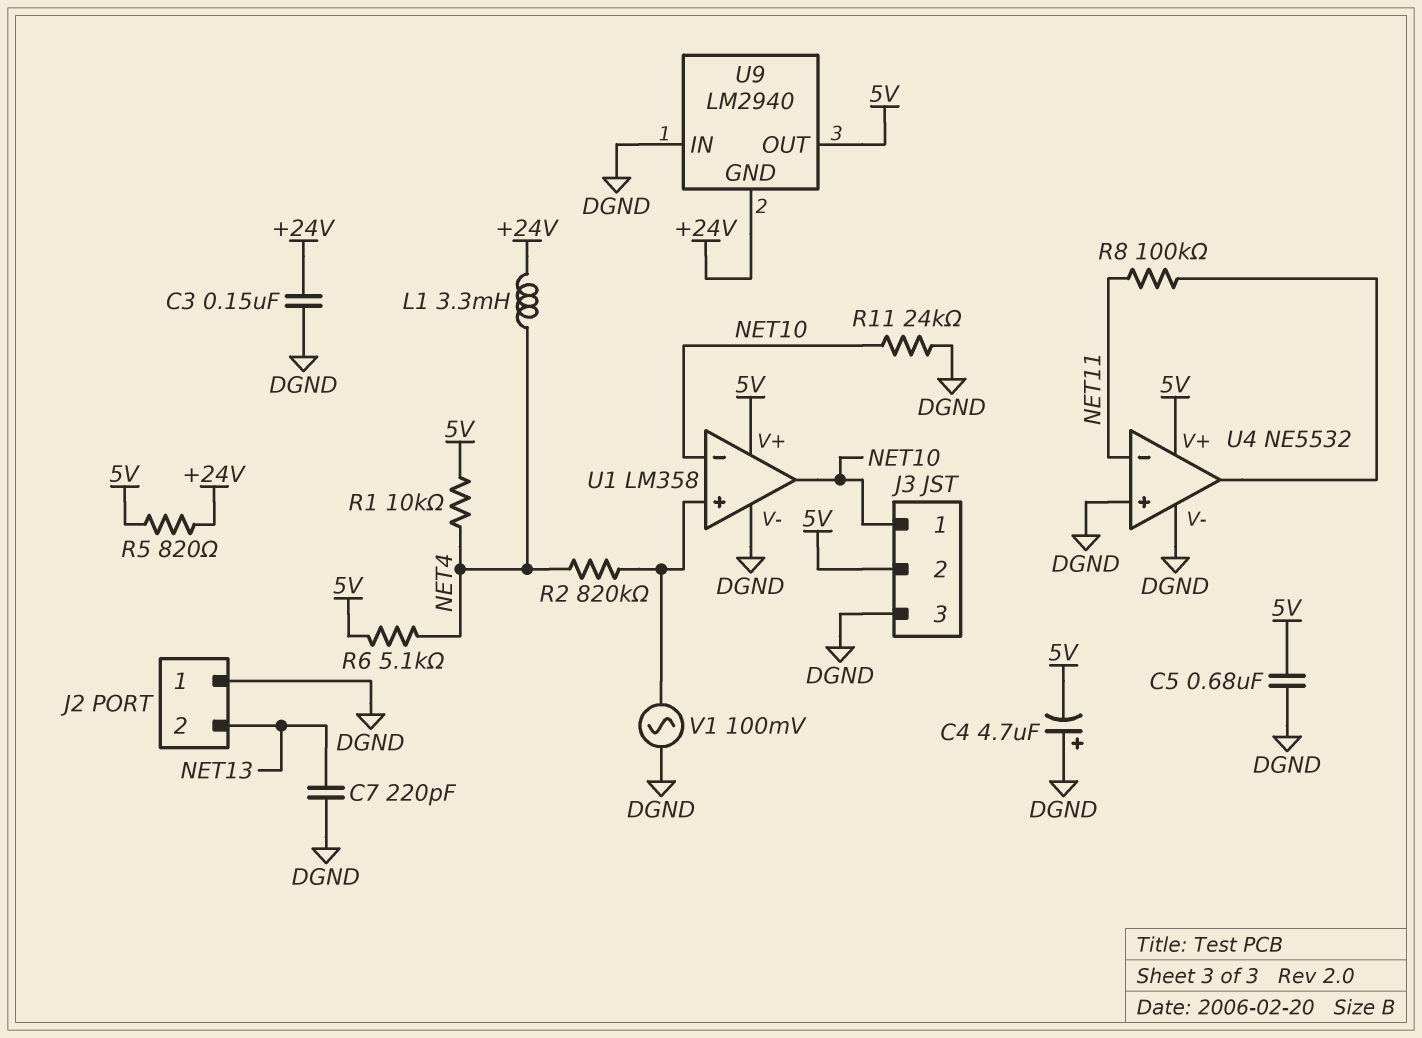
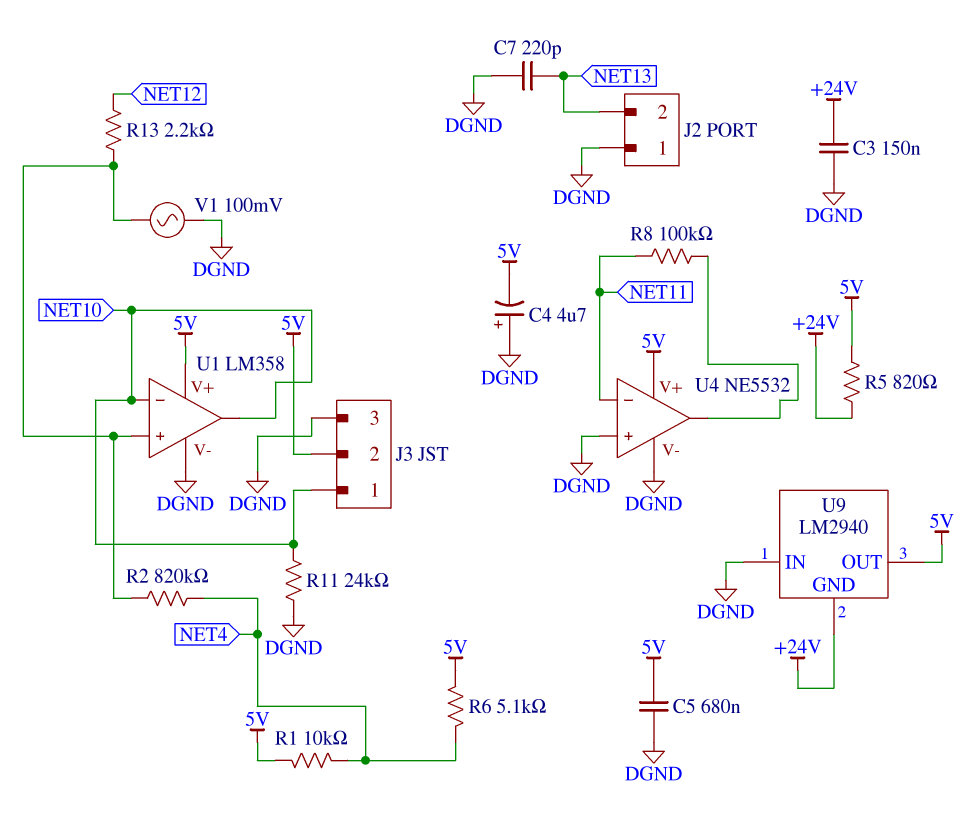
L1: 3.3mH (+24V, NET4) -> none
R13: none -> 2.2k (NET12, U1/in+)

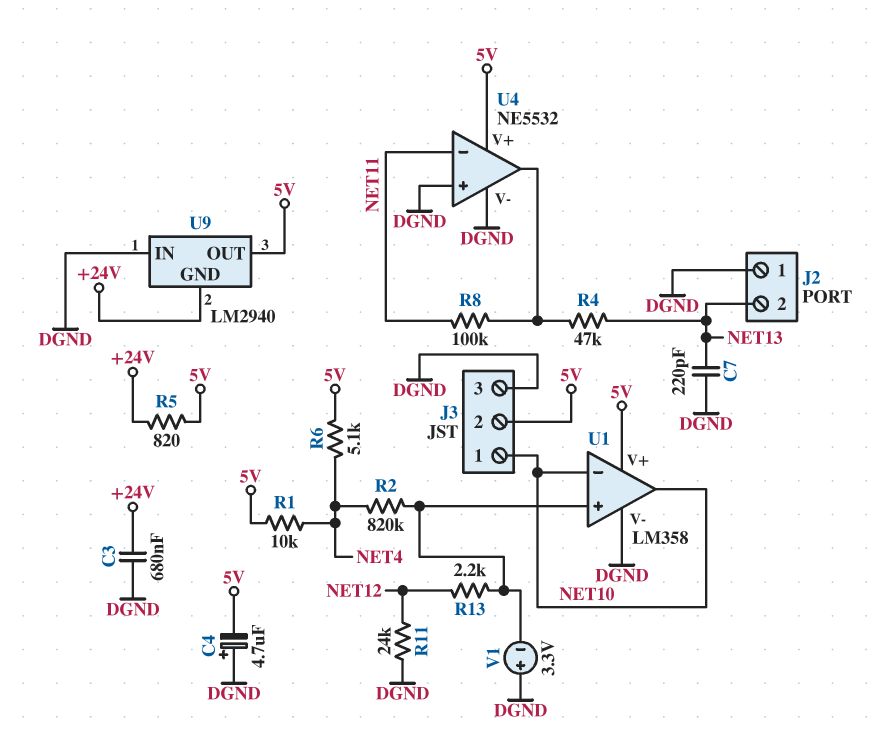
C3: 150nF (+24V, DGND) -> 680nF (+24V, DGND)
C5: 680nF (5V, DGND) -> none
R4: none -> 47k (NET13, U4/out)
R11: 24k (DGND, NET10) -> 24k (DGND, NET12)
V1: AC 100mV (DGND, U1/in+) -> 3.3V (plus DGND, minus U1/in+)

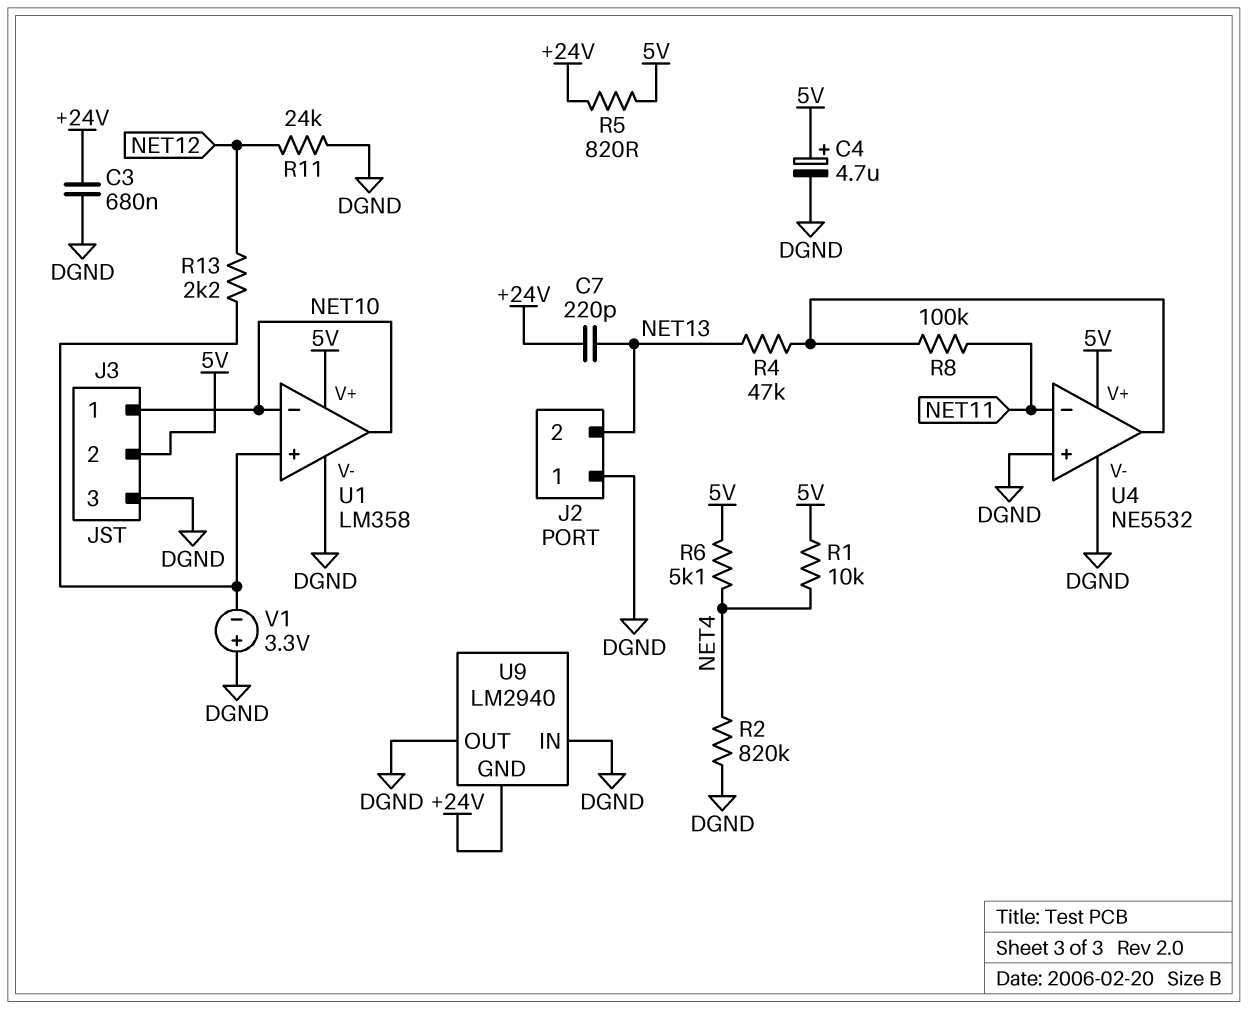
C4: 4.7uF (plus DGND, minus 5V) -> 4.7uF (plus 5V, minus DGND)
C7: 220pF (DGND, NET13) -> 220pF (+24V, NET13)
R2: 820k (NET4, U1/in+) -> 820k (DGND, NET4)
U9 pin OUT: 5V -> DGND

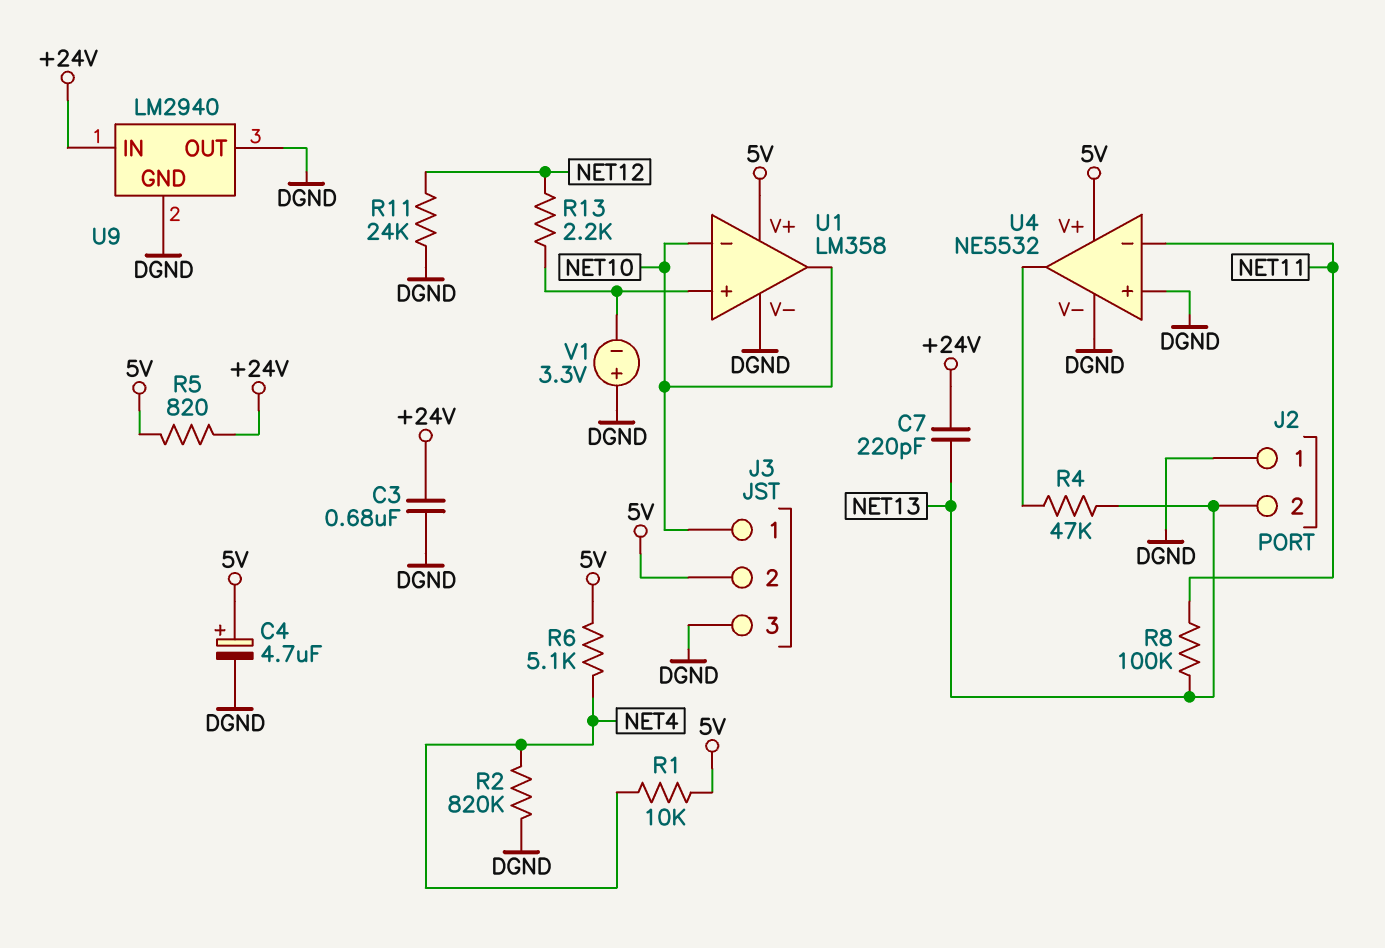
R8: 100k (NET11, U4/out) -> 100k (NET11, NET13)
U9 pin GND: +24V -> DGND
U9 pin IN: DGND -> +24V

